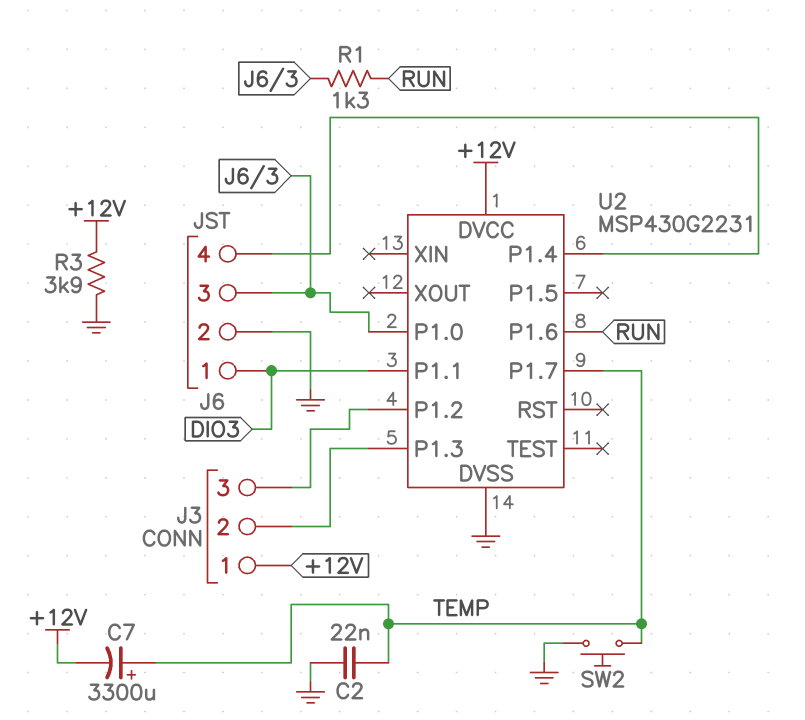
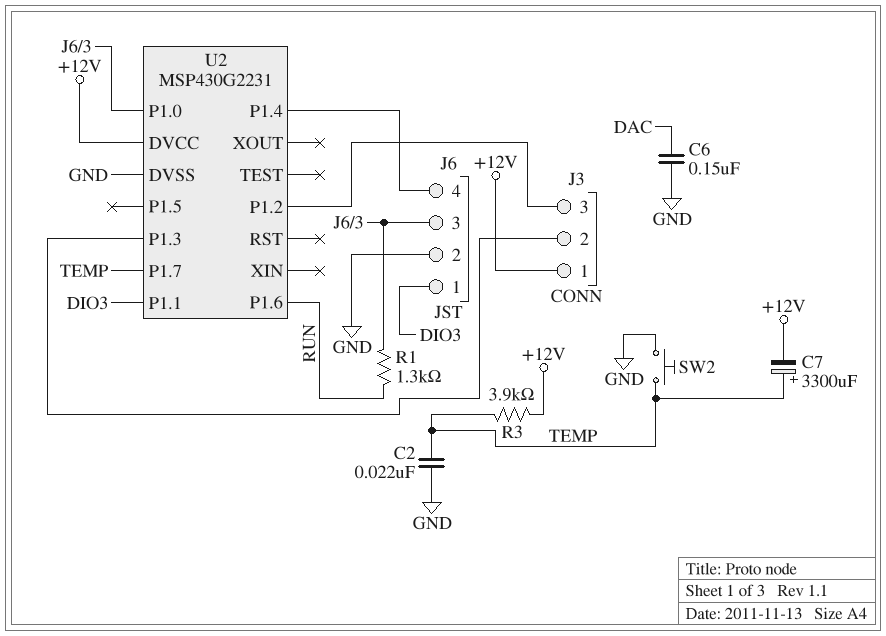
C6: none -> 150nF (DAC, GND)
R3: 3.9k (+12V, GND) -> 3.9k (+12V, TEMP)

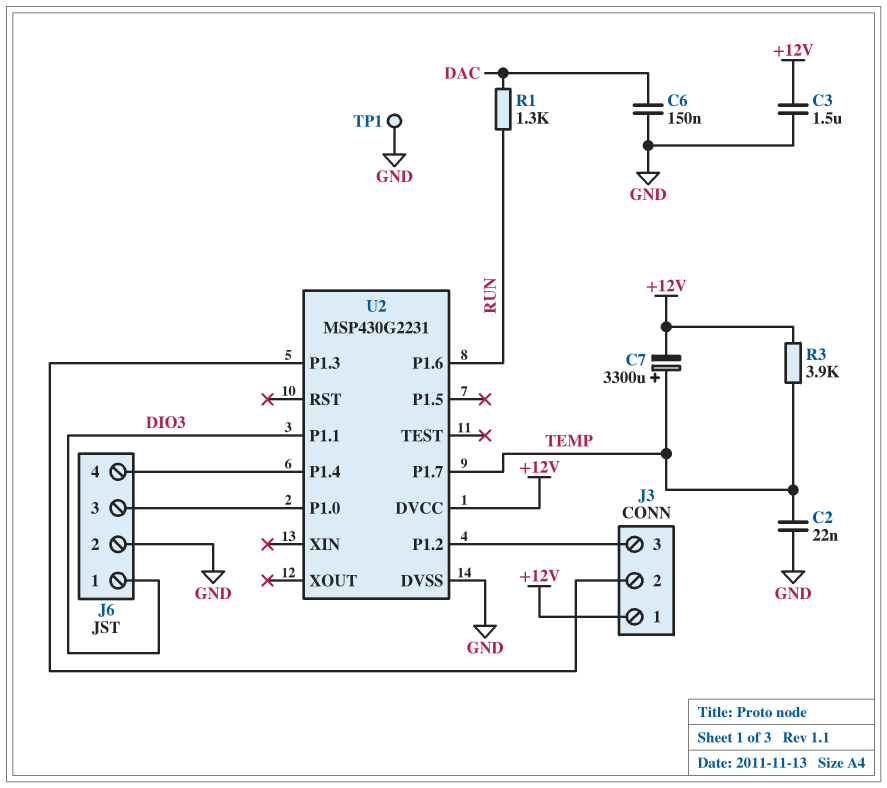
C3: none -> 1.5uF (+12V, GND)
R1: 1.3k (J6/3, RUN) -> 1.3k (DAC, RUN)
SW2: button (GND, TEMP) -> none
TP1: none -> test point (GND)

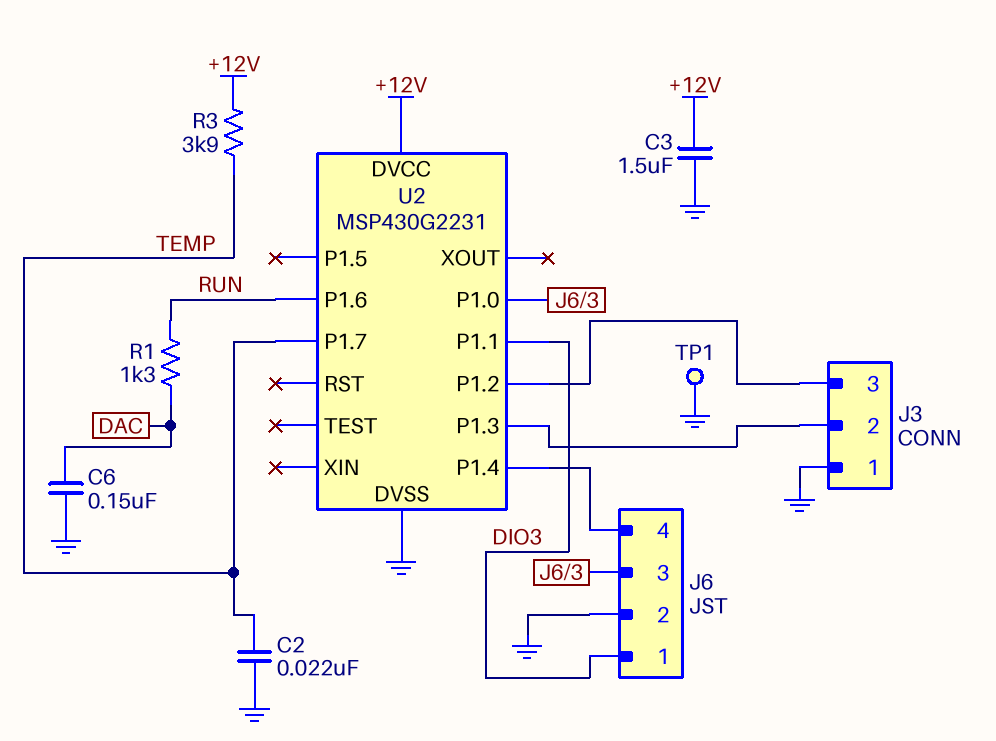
C7: 3300uF (plus TEMP, minus +12V) -> none
J3 pin 1: +12V -> GND

